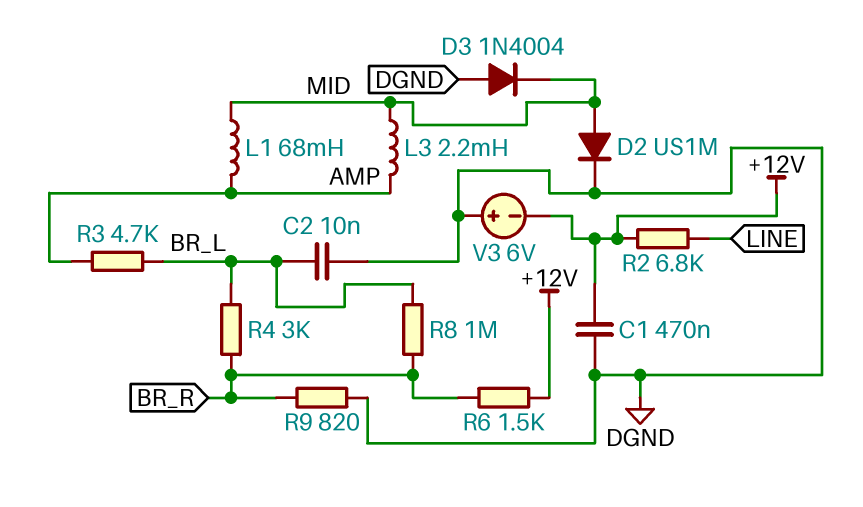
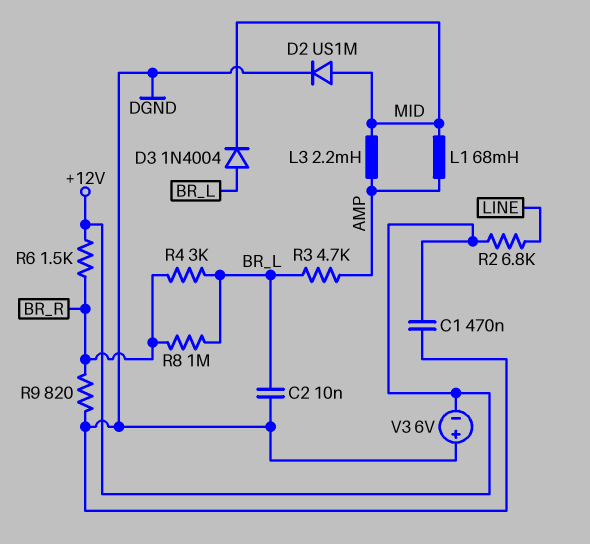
D3: diode 1N4004 (A DGND, K MID) -> diode 1N4004 (A BR_L, K MID)

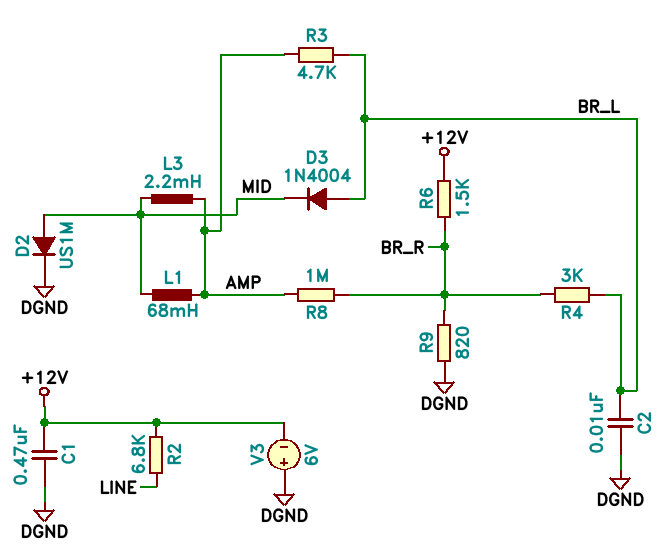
R8: 1M (BR_L, BR_R) -> 1M (AMP, BR_R)

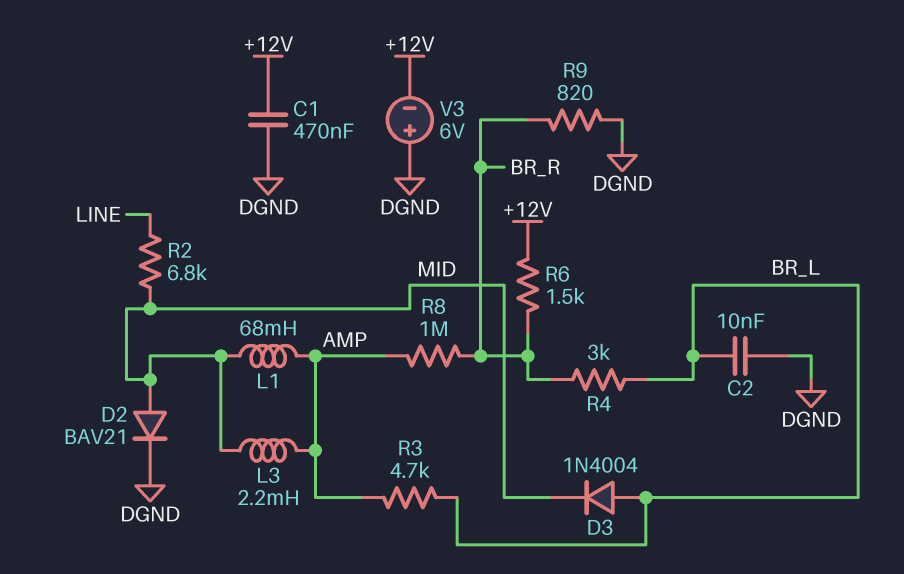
D2: diode US1M (A MID, K DGND) -> diode BAV21 (A MID, K DGND)
R2: 6.8k (+12V, LINE) -> 6.8k (LINE, MID)

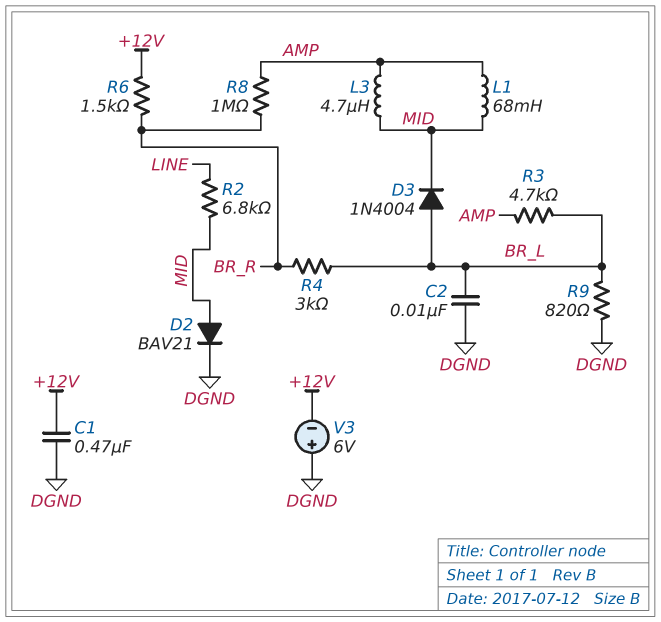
L3: 2.2mH (AMP, MID) -> 4.7uH (AMP, MID)
R9: 820 (BR_R, DGND) -> 820 (BR_L, DGND)

